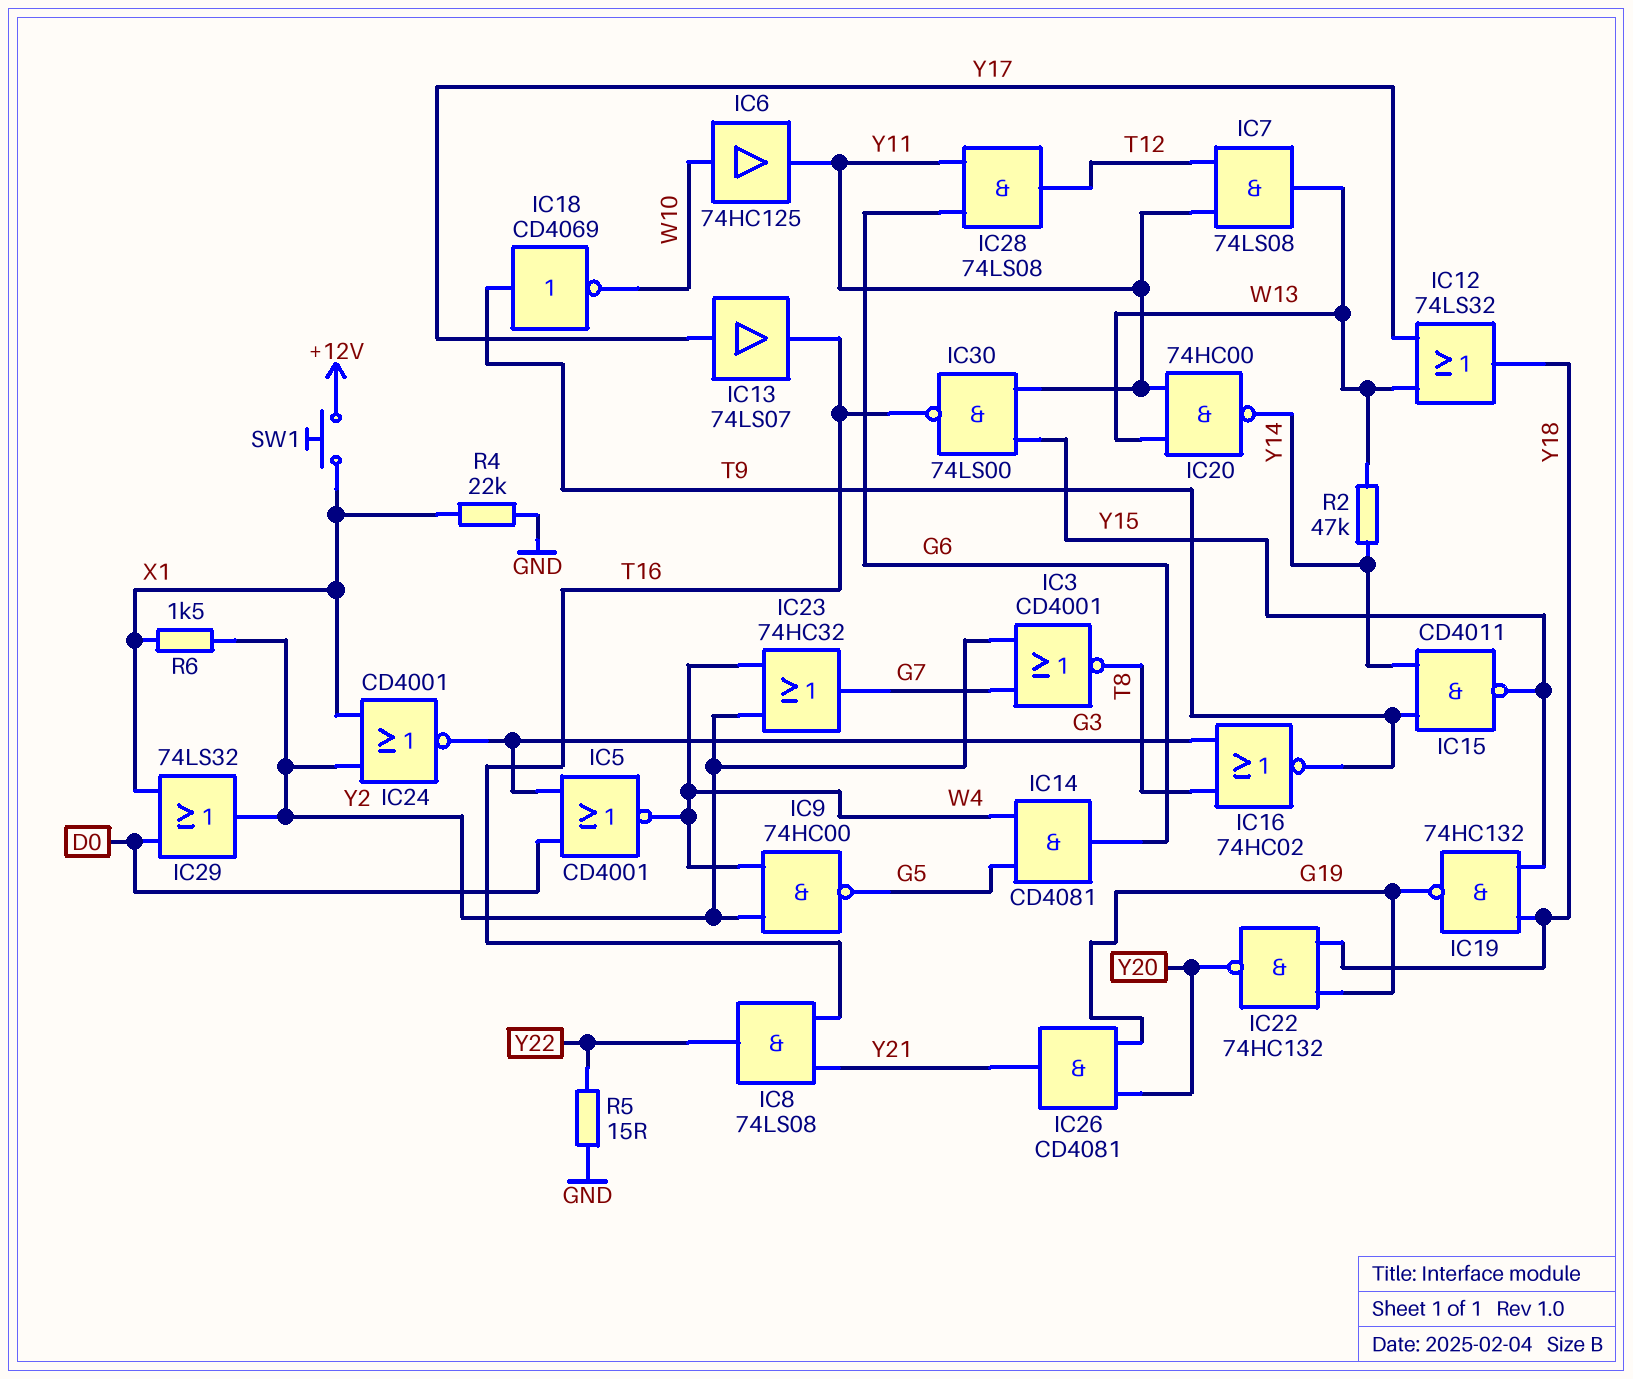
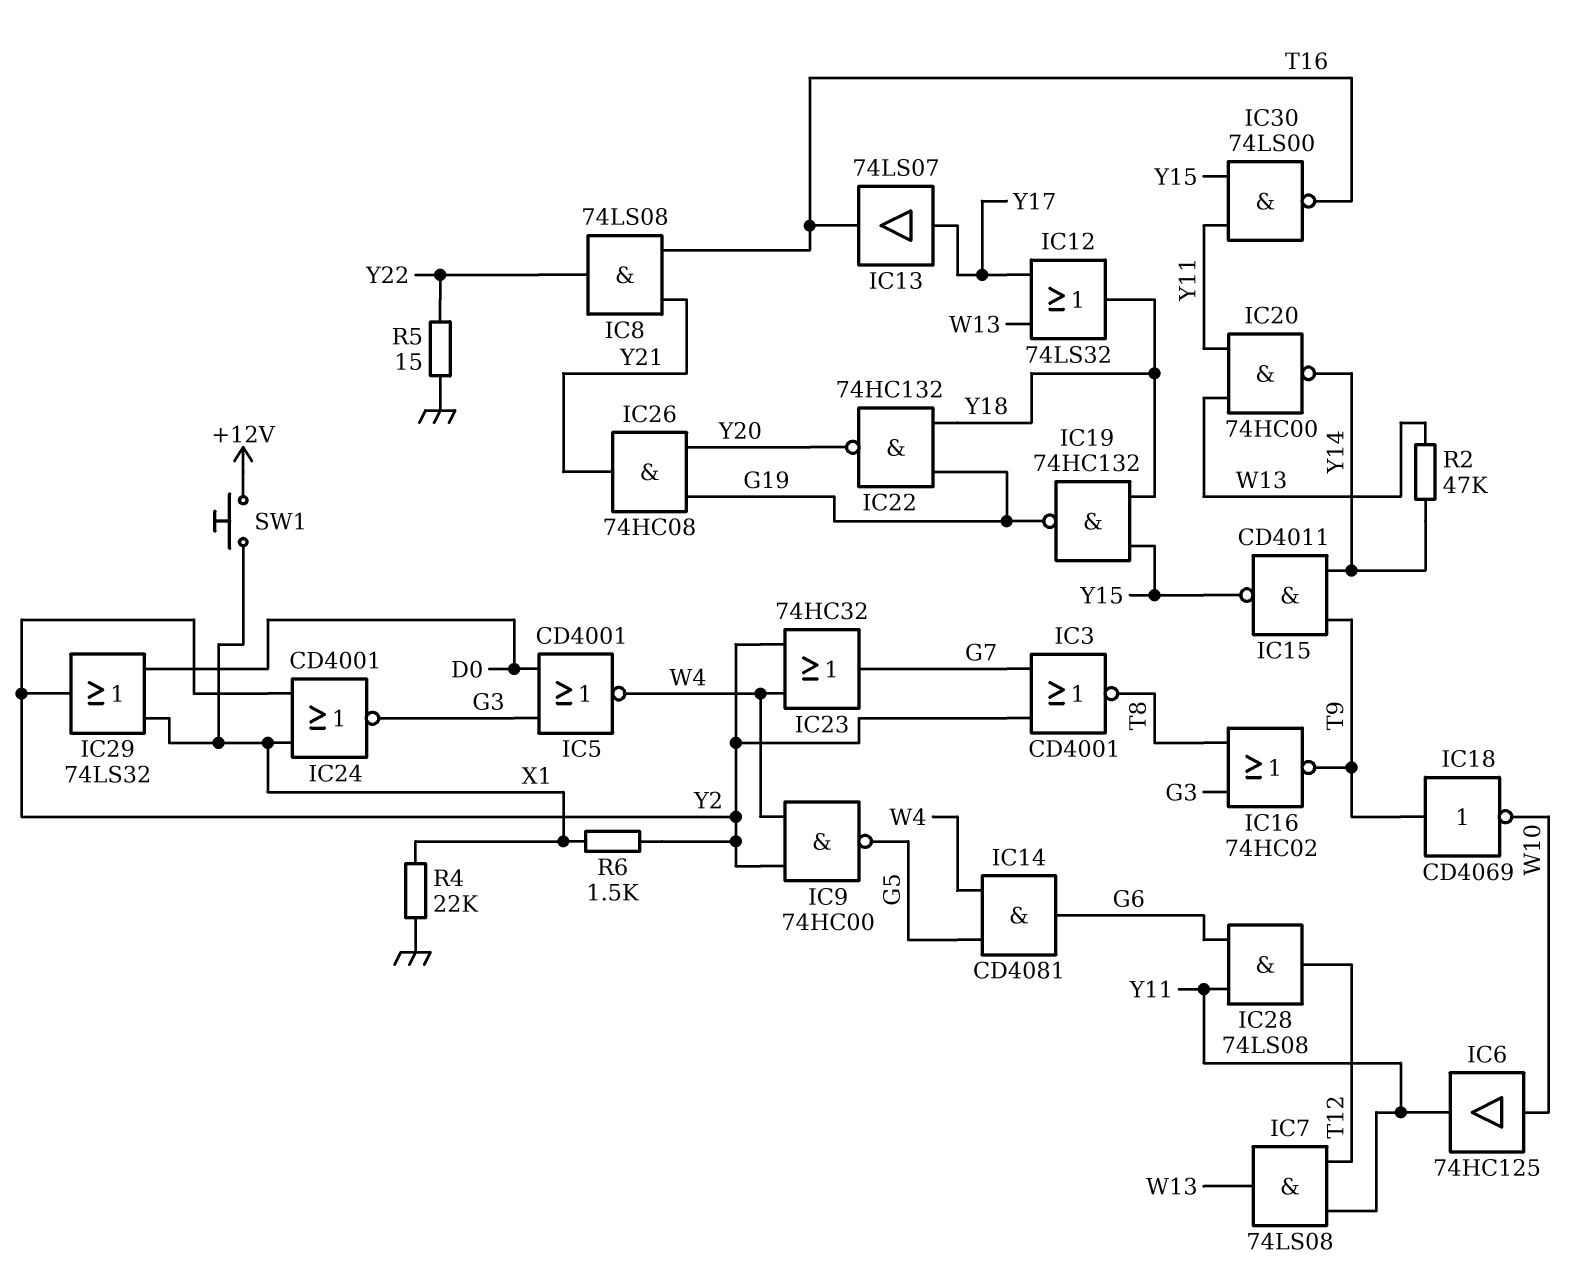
IC26: AND CD4081 (in G19, in Y20, out Y21) -> AND 74HC08 (in G19, in Y20, out Y21)

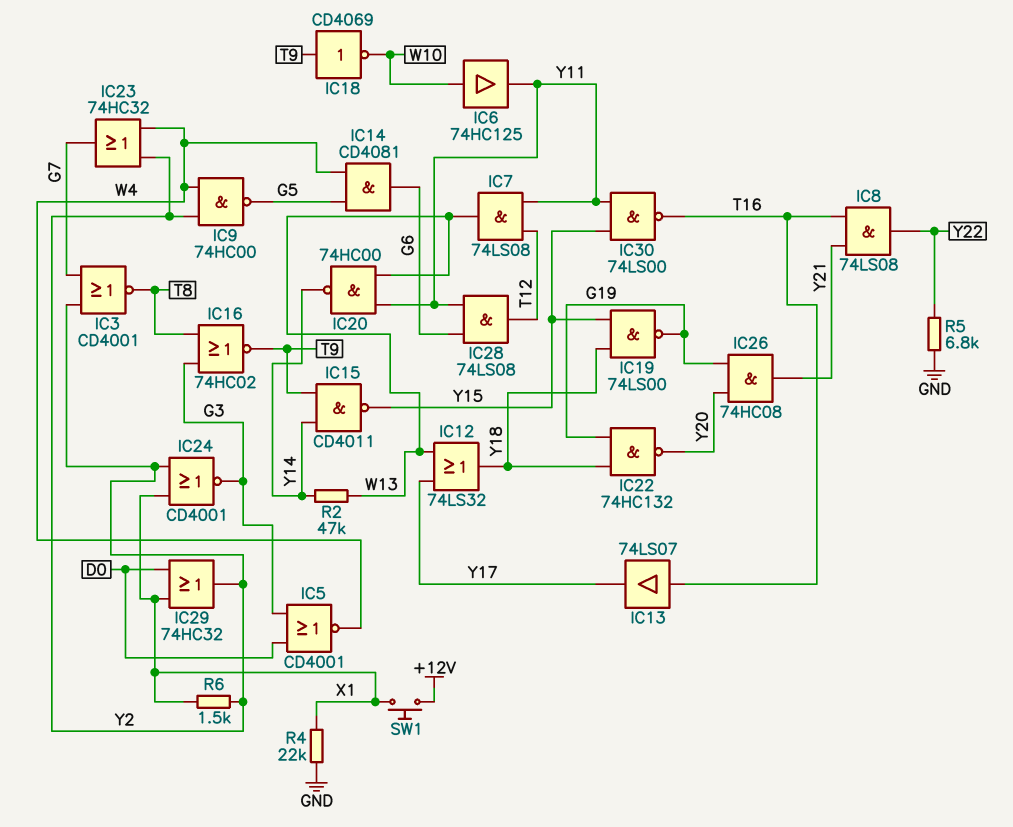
IC13: buffer 74LS07 (in Y17, out T16) -> buffer 74LS07 (in T16, out Y17)
IC19: NAND 74HC132 (in Y15, in Y18, out G19) -> NAND 74LS00 (in Y15, in Y18, out G19)
IC29: OR 74LS32 (in D0, in X1, out Y2) -> OR 74HC32 (in D0, in X1, out Y2)
R5: 15 (GND, Y22) -> 6.8k (GND, Y22)

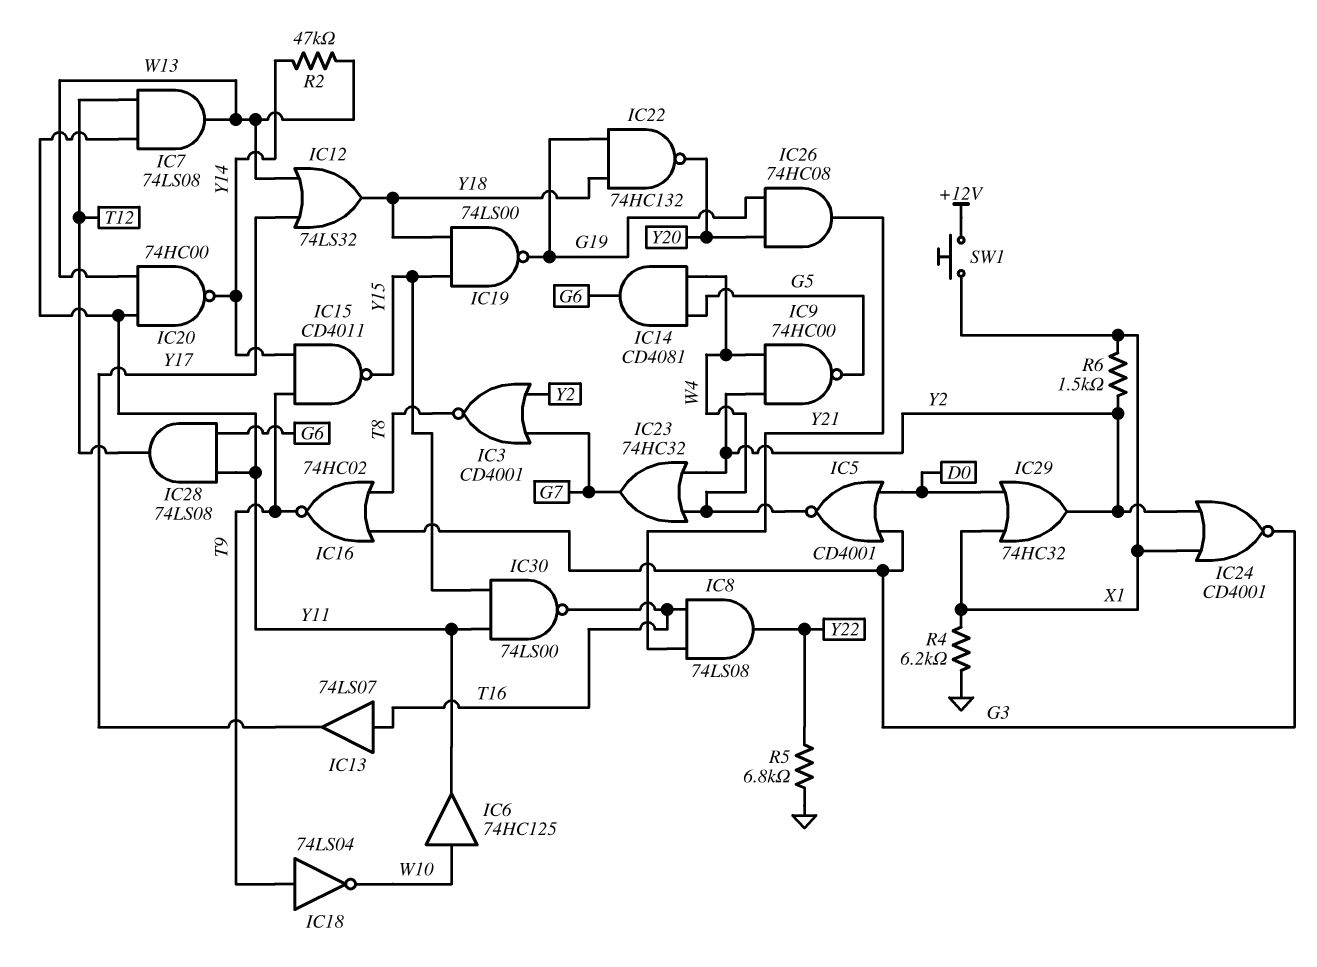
IC18: NOT CD4069 (in T9, out W10) -> NOT 74LS04 (in T9, out W10)
R4: 22k (GND, X1) -> 6.2k (GND, X1)

